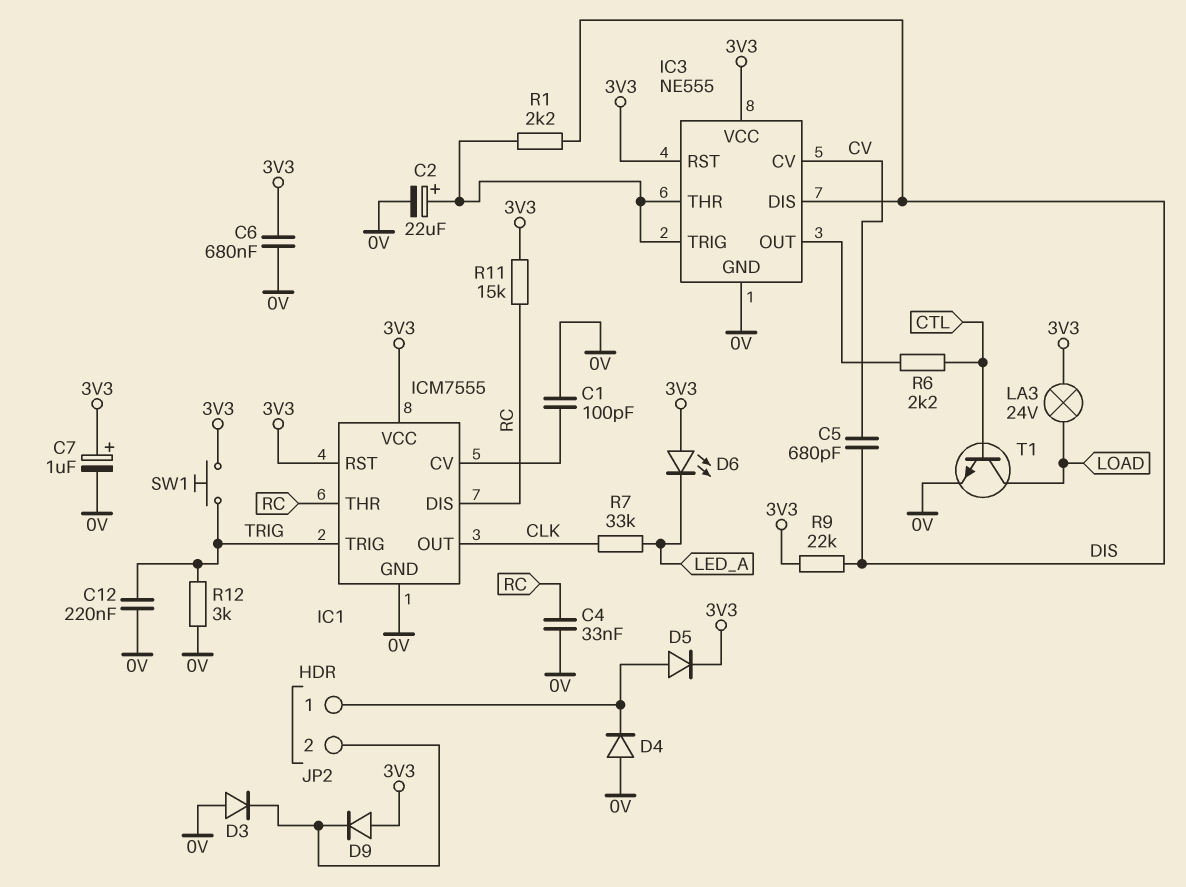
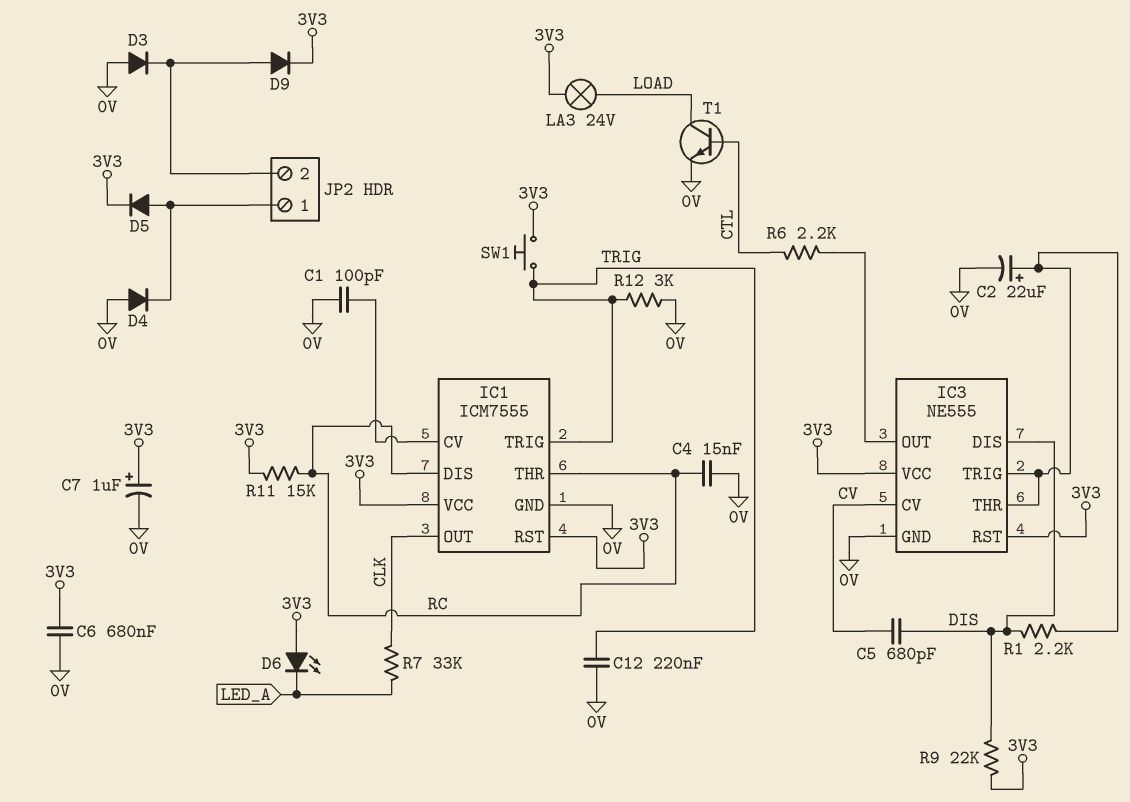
C4: 33nF (0V, RC) -> 15nF (0V, RC)
D9: diode (A 3V3, K JP2/2) -> diode (A JP2/2, K 3V3)

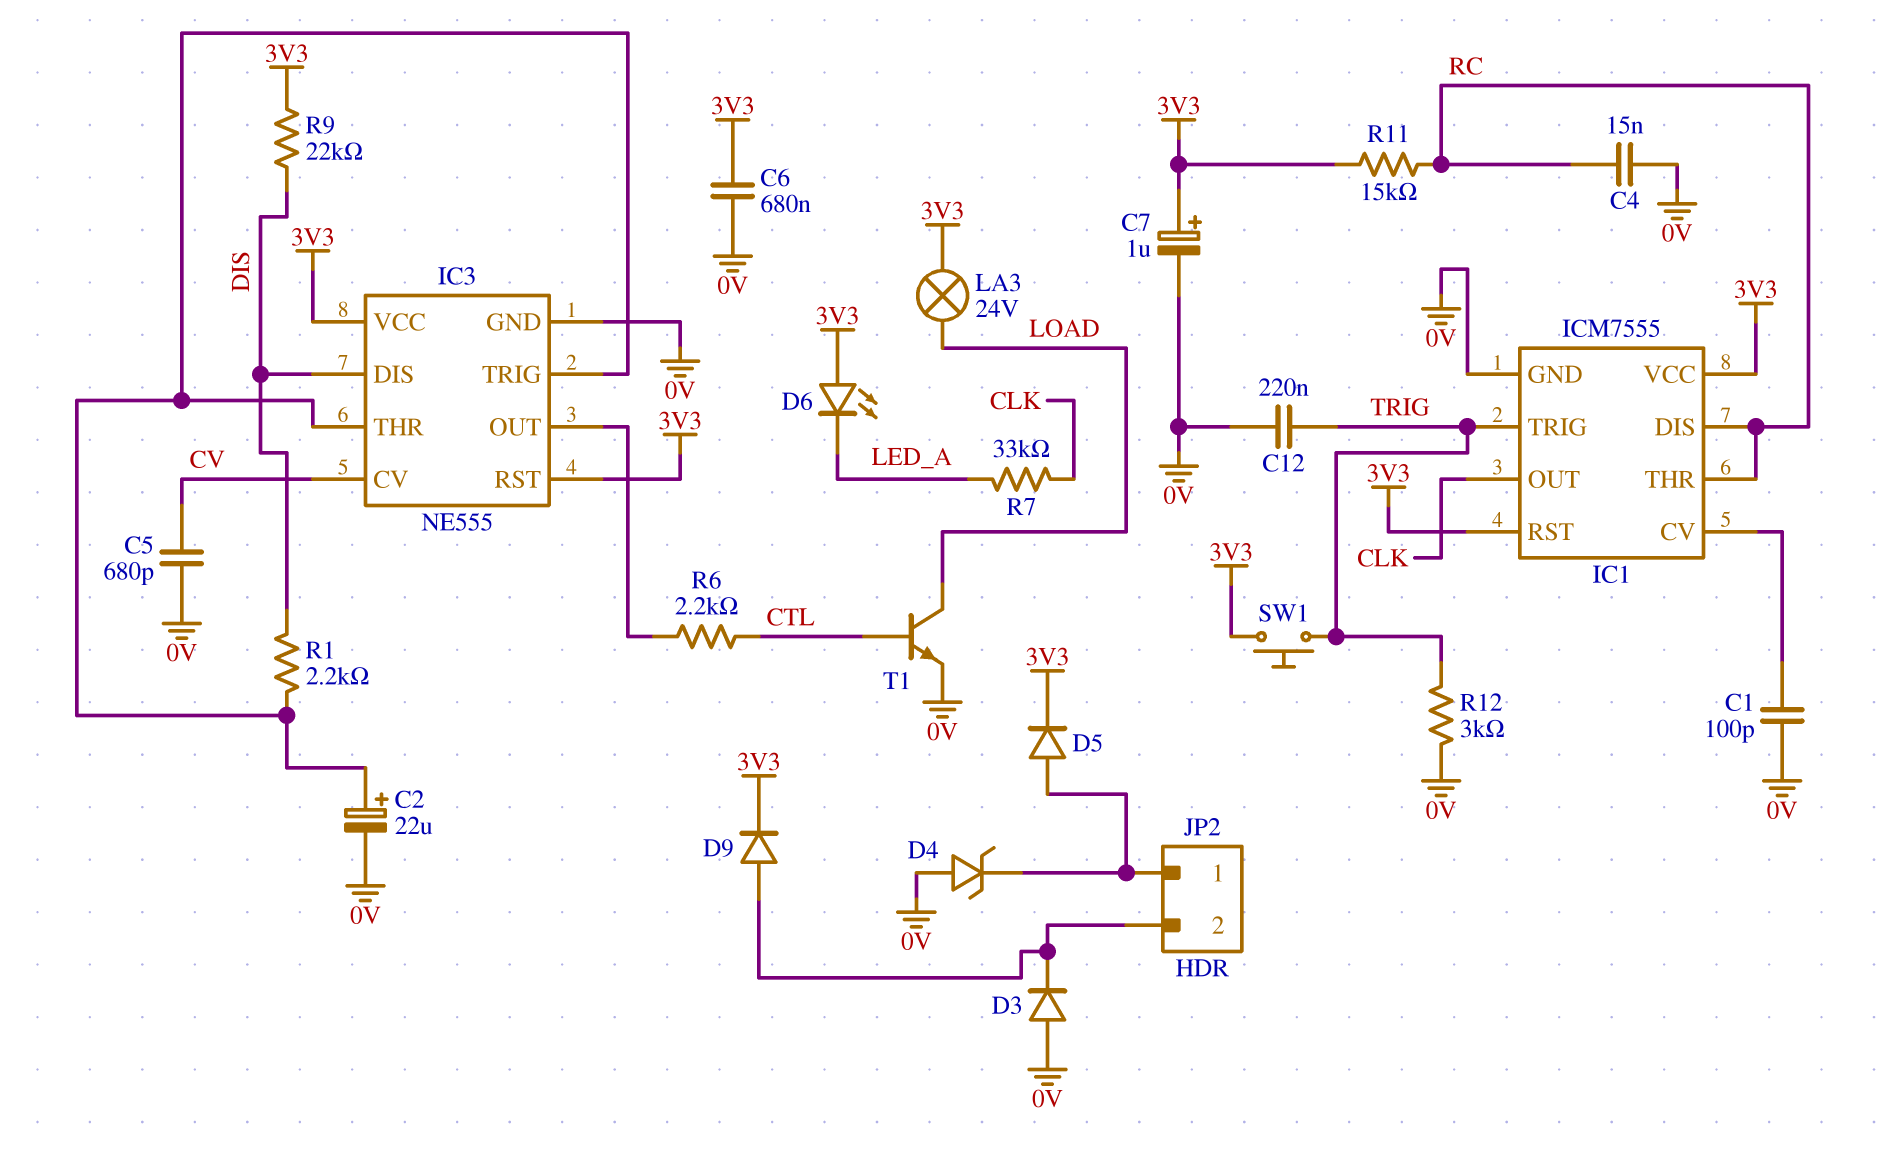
C5: 680pF (CV, DIS) -> 680pF (0V, CV)
D4: diode (A 0V, K JP2/1) -> zener (A 0V, K JP2/1)

